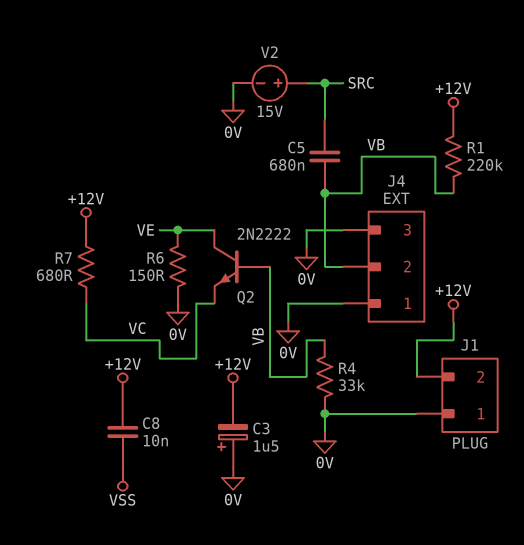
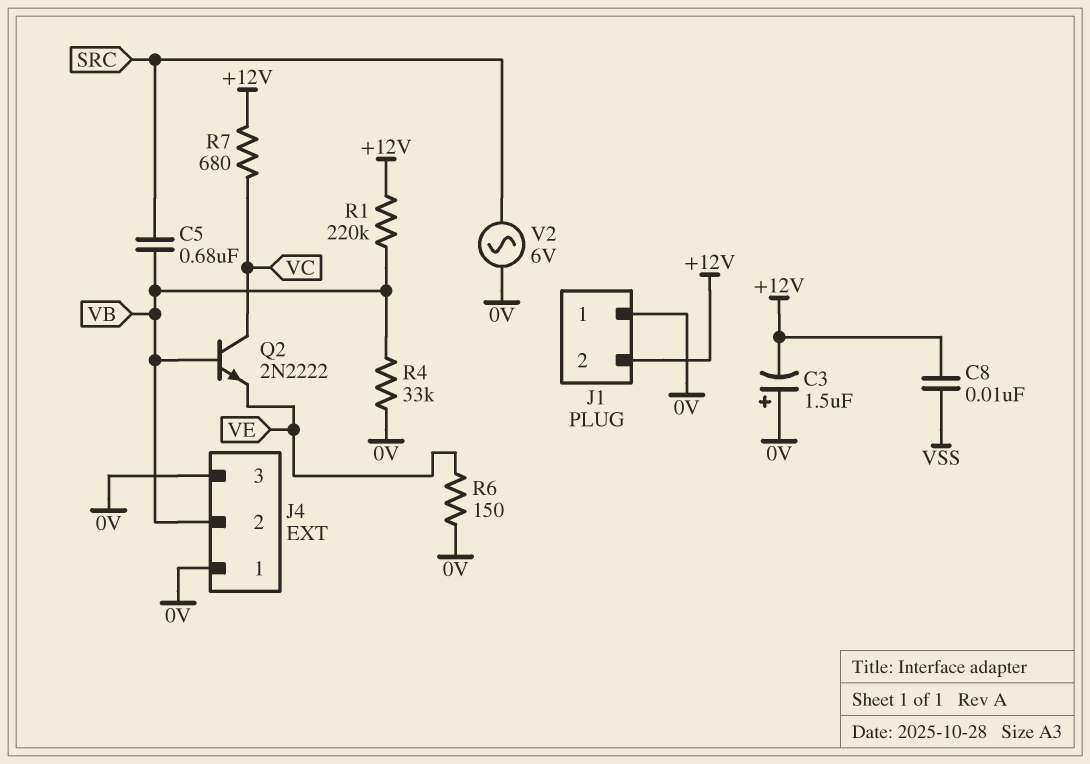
Q2: NPN 2N2222 (B VB, C VE, E VC) -> NPN 2N2222 (B VB, C VC, E VE)
V2: 15V (plus SRC, minus 0V) -> AC 6V (0V, SRC)

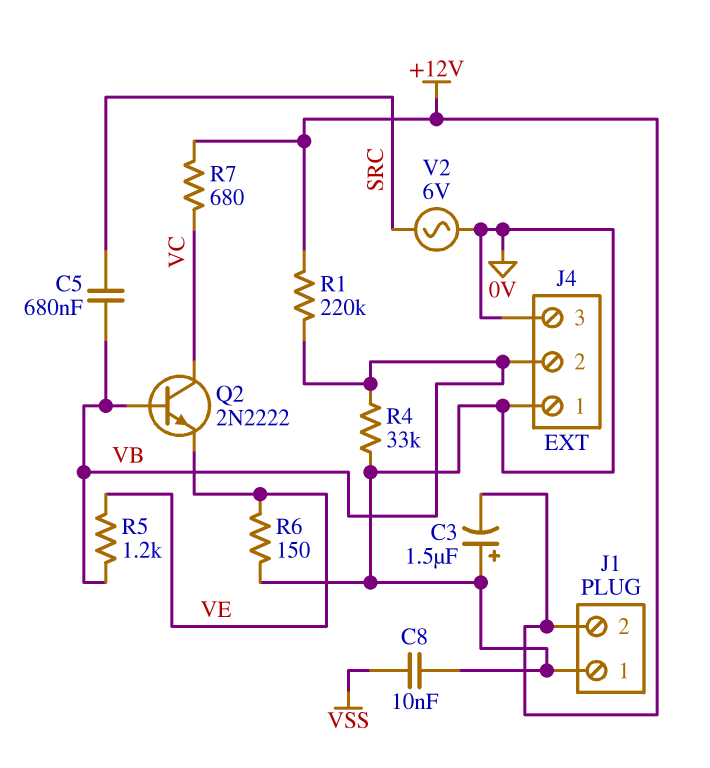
C8: 10nF (+12V, VSS) -> 10nF (0V, VSS)
R5: none -> 1.2k (VB, VE)

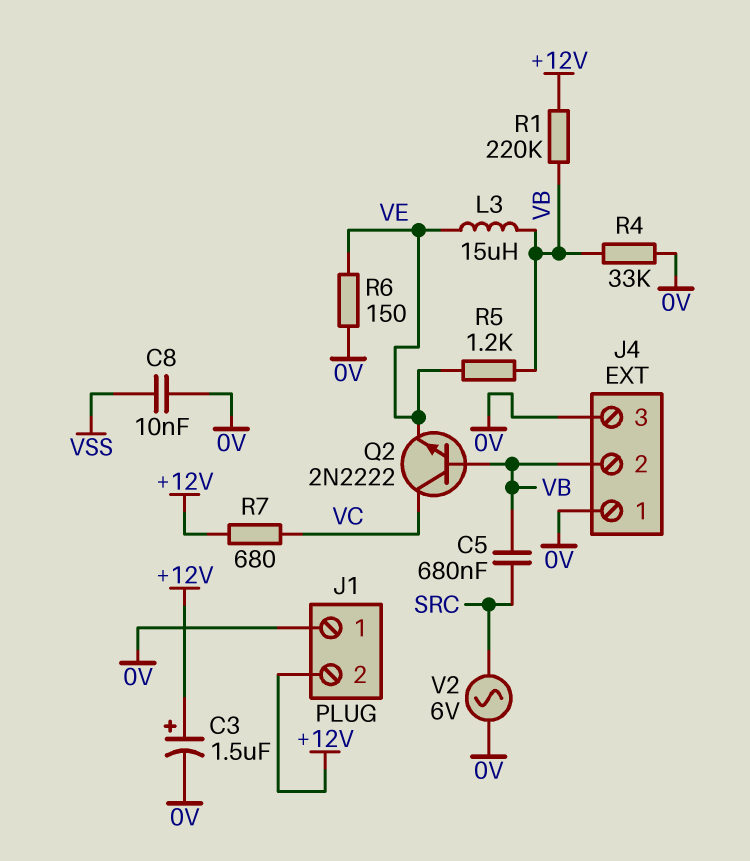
C3: 1.5uF (plus 0V, minus +12V) -> 1.5uF (plus +12V, minus 0V)
L3: none -> 15uH (VB, VE)

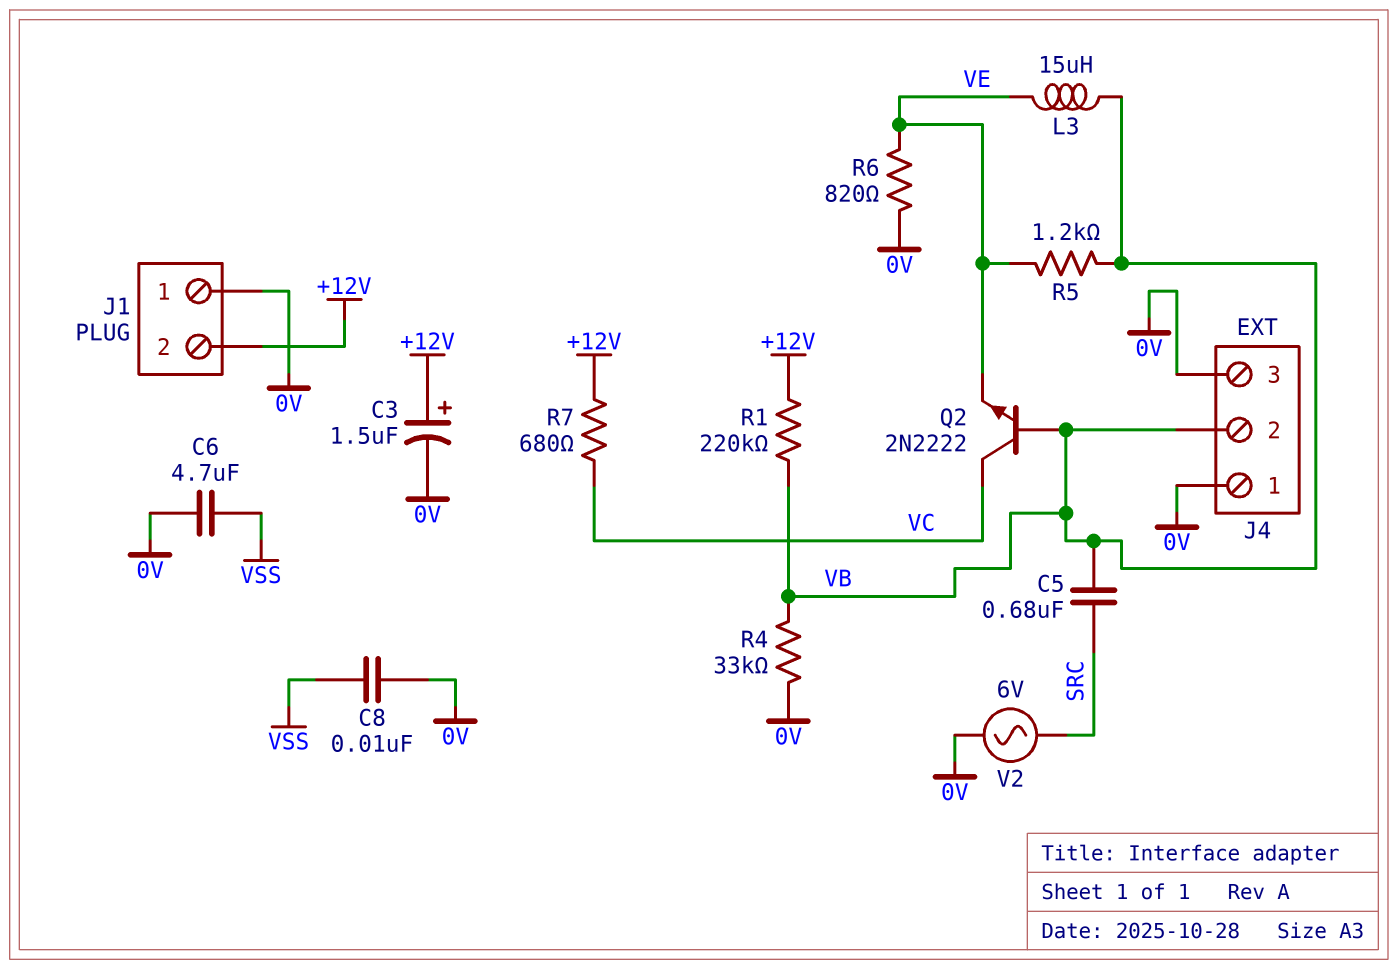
C6: none -> 4.7uF (0V, VSS)
R6: 150 (0V, VE) -> 820 (0V, VE)

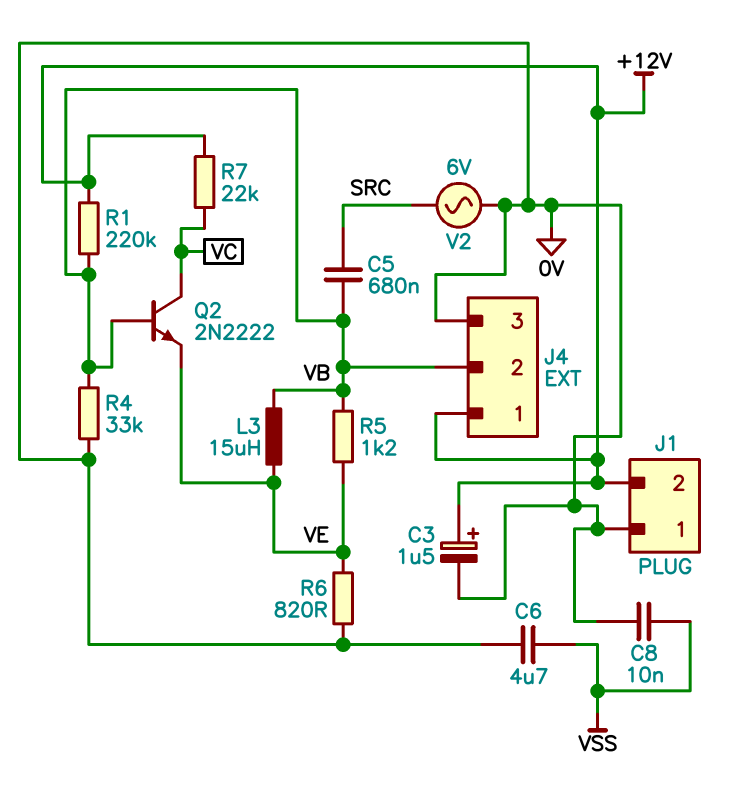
J4 pin 1: 0V -> +12V
R7: 680 (+12V, VC) -> 22k (+12V, VC)

